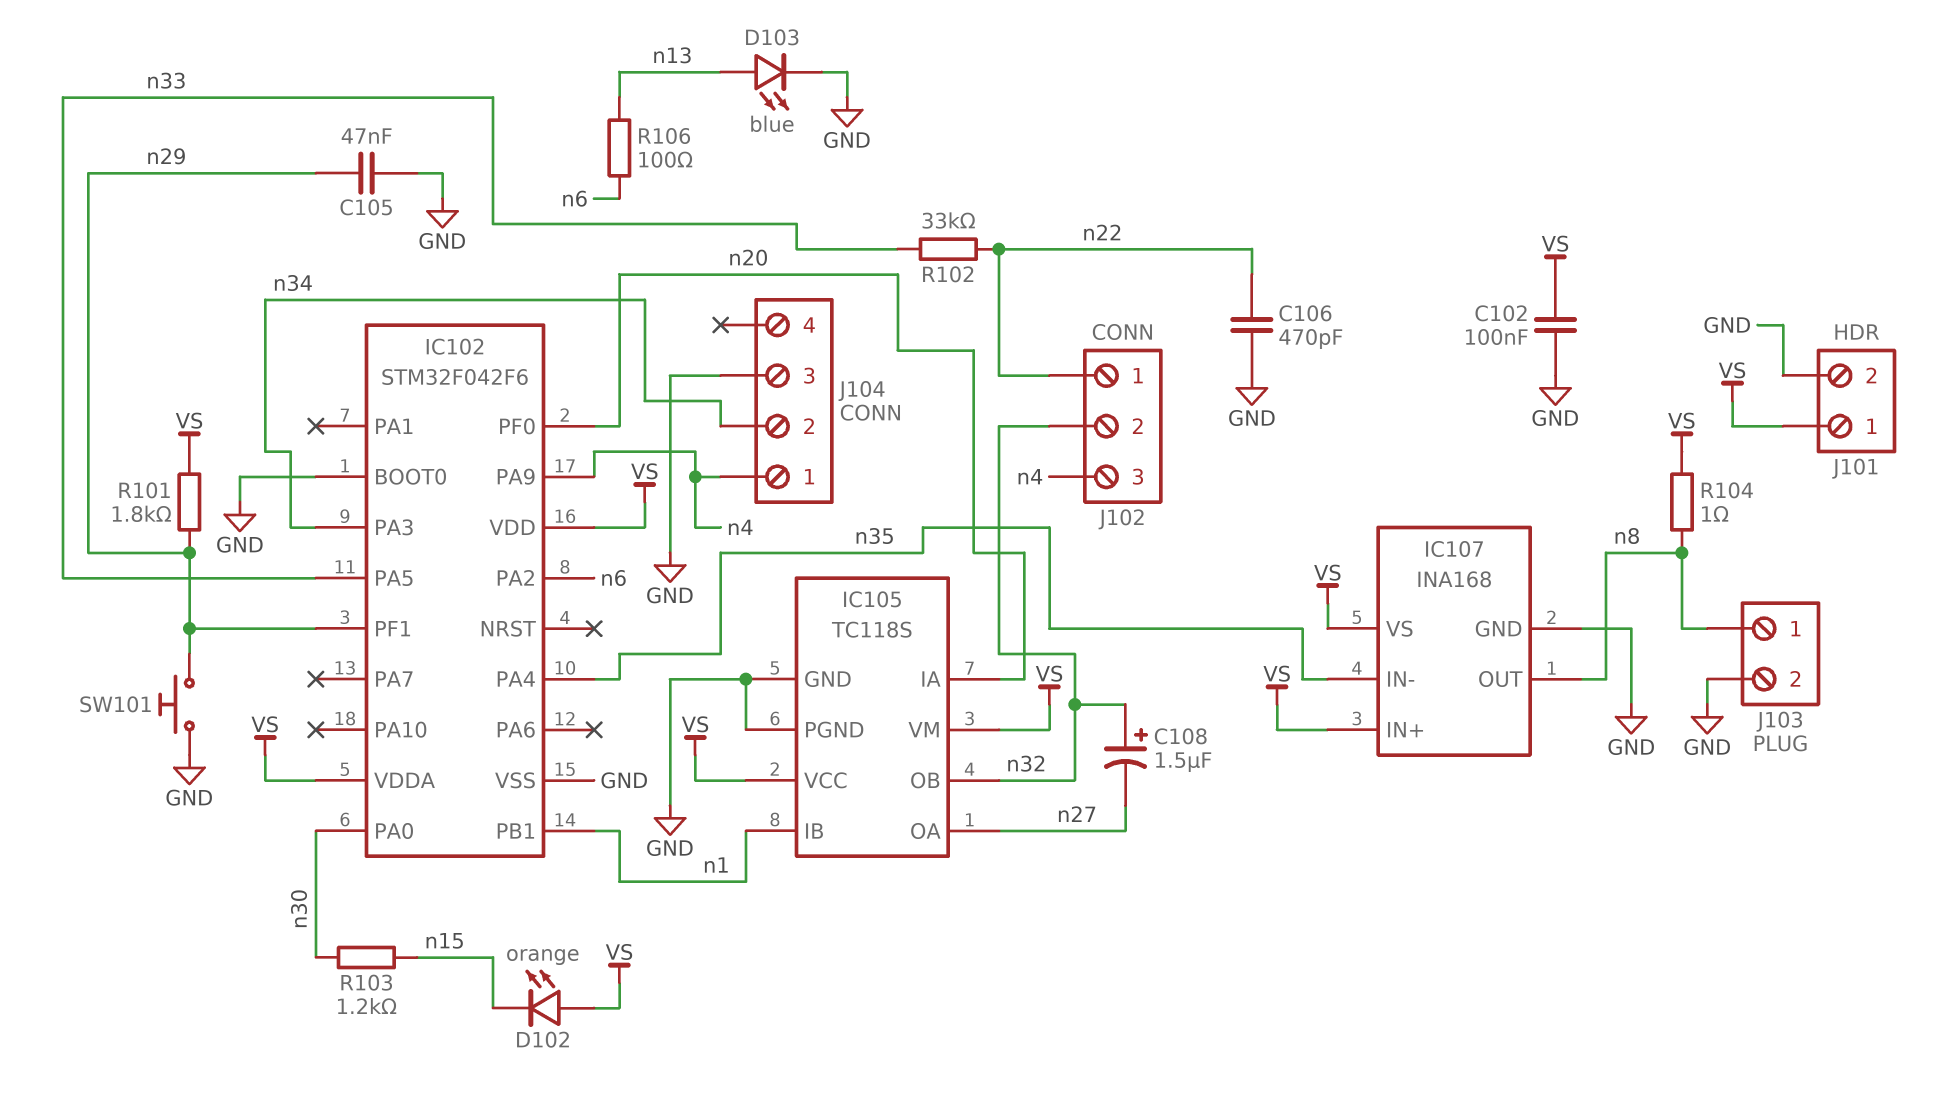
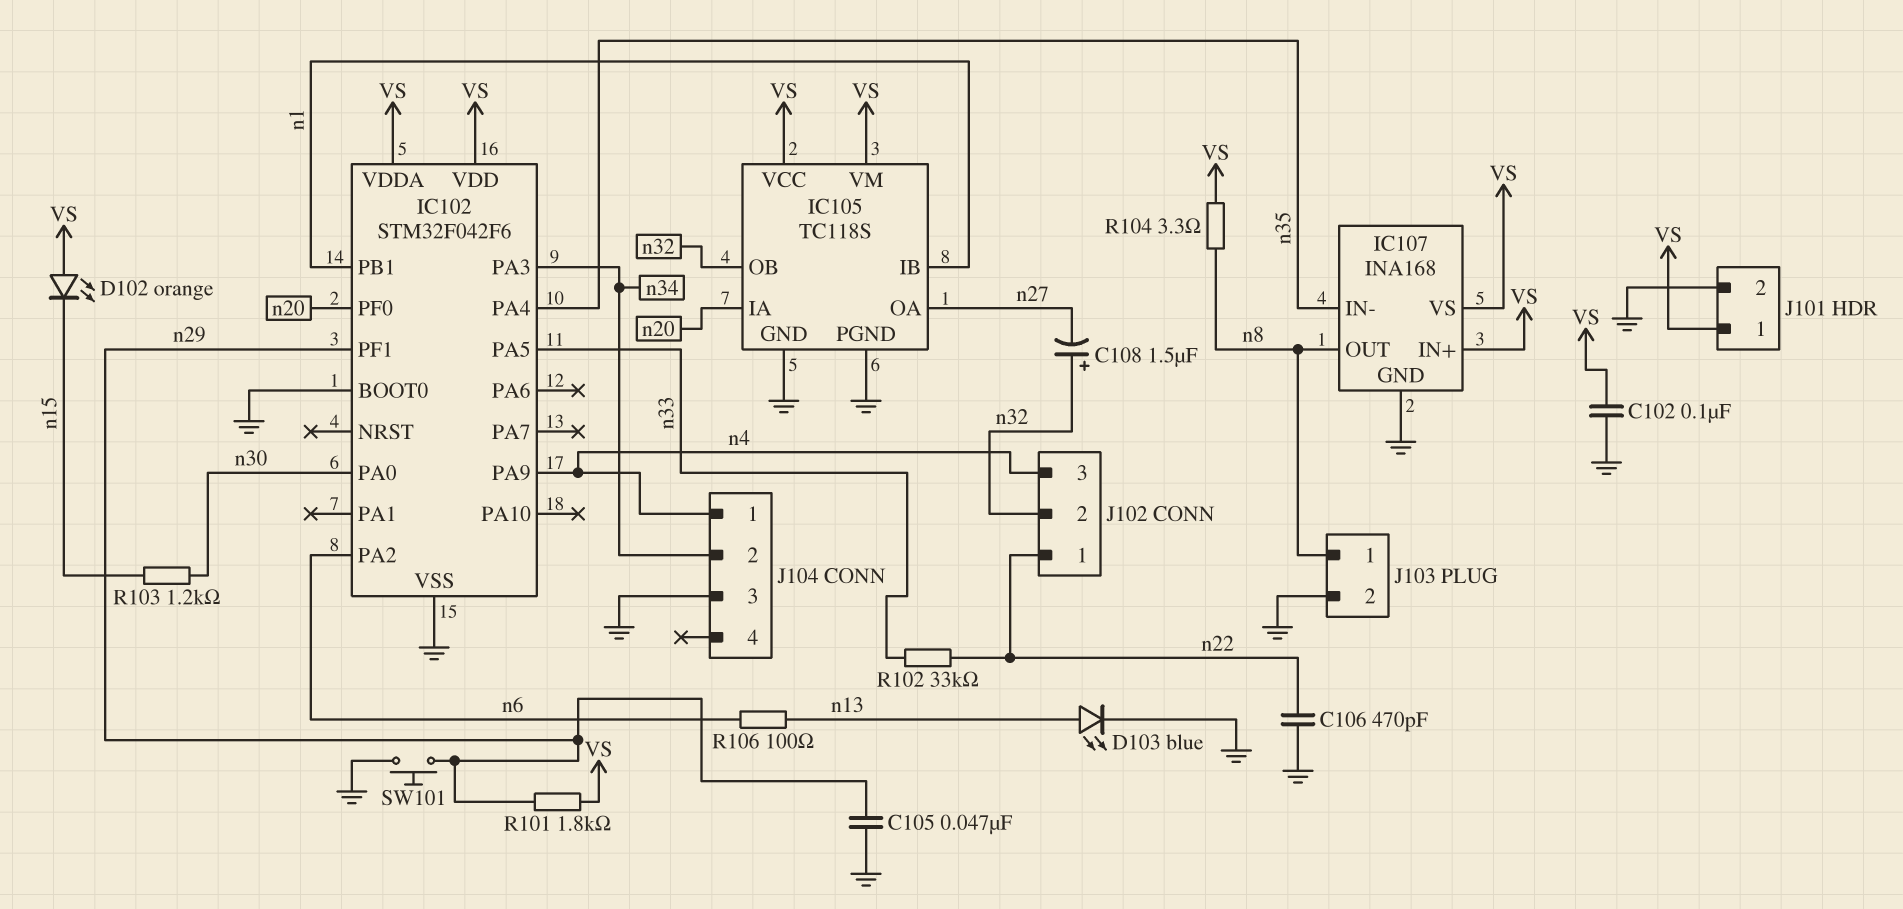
R104: 1 (VS, n8) -> 3.3 (VS, n8)

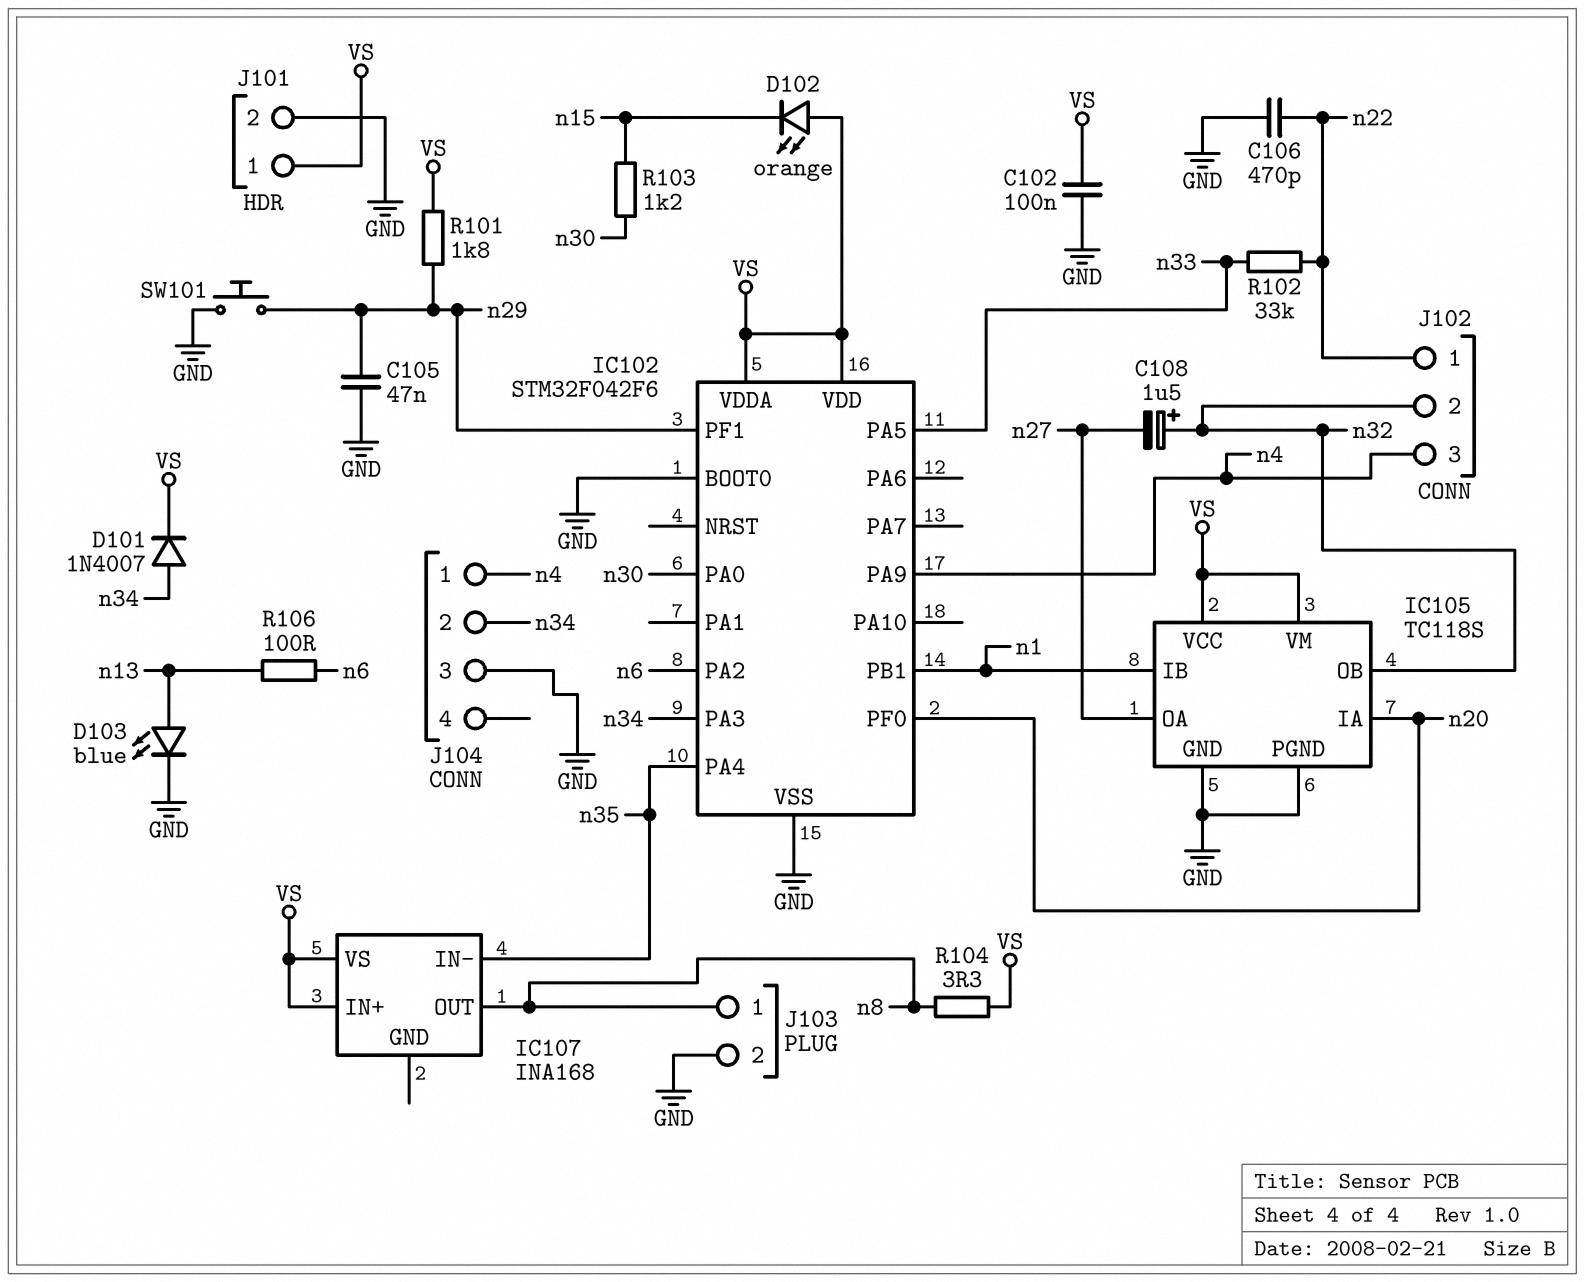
D101: none -> diode 1N4007 (A n34, K VS)
IC107 pin GND: GND -> none

